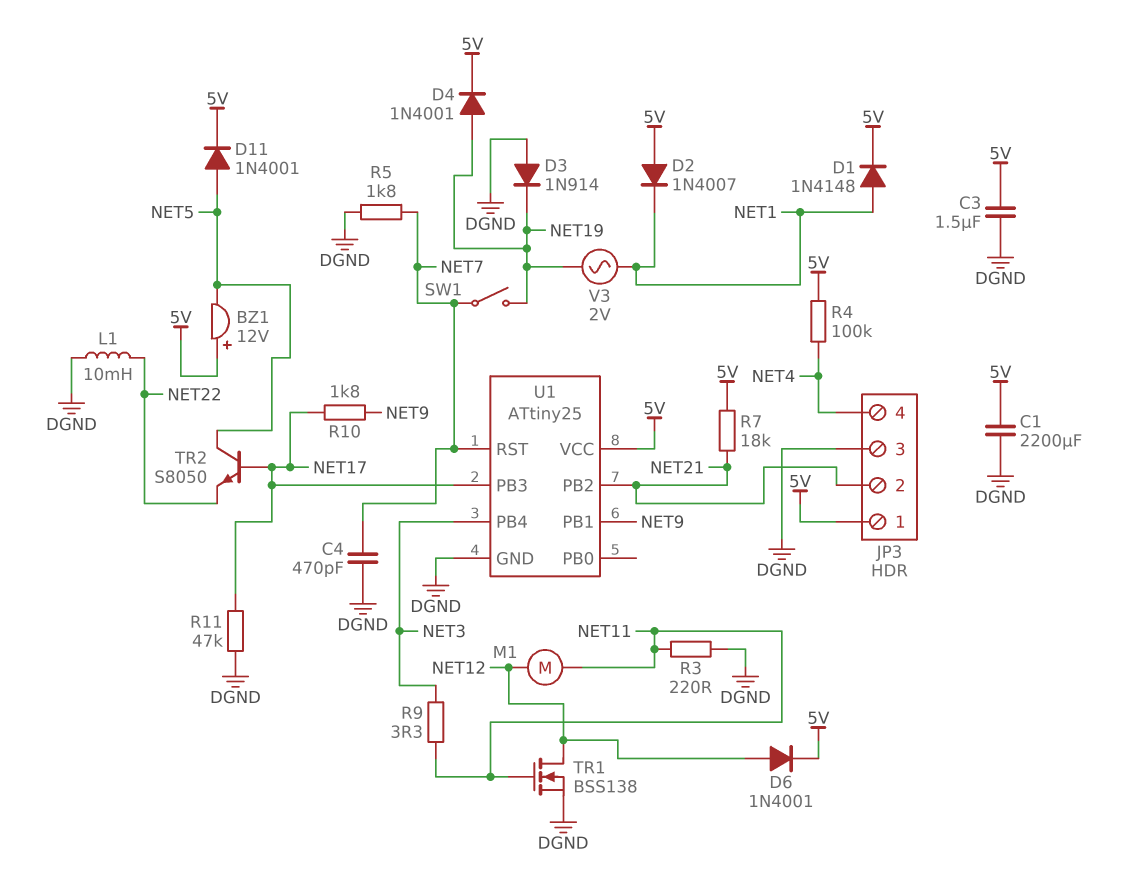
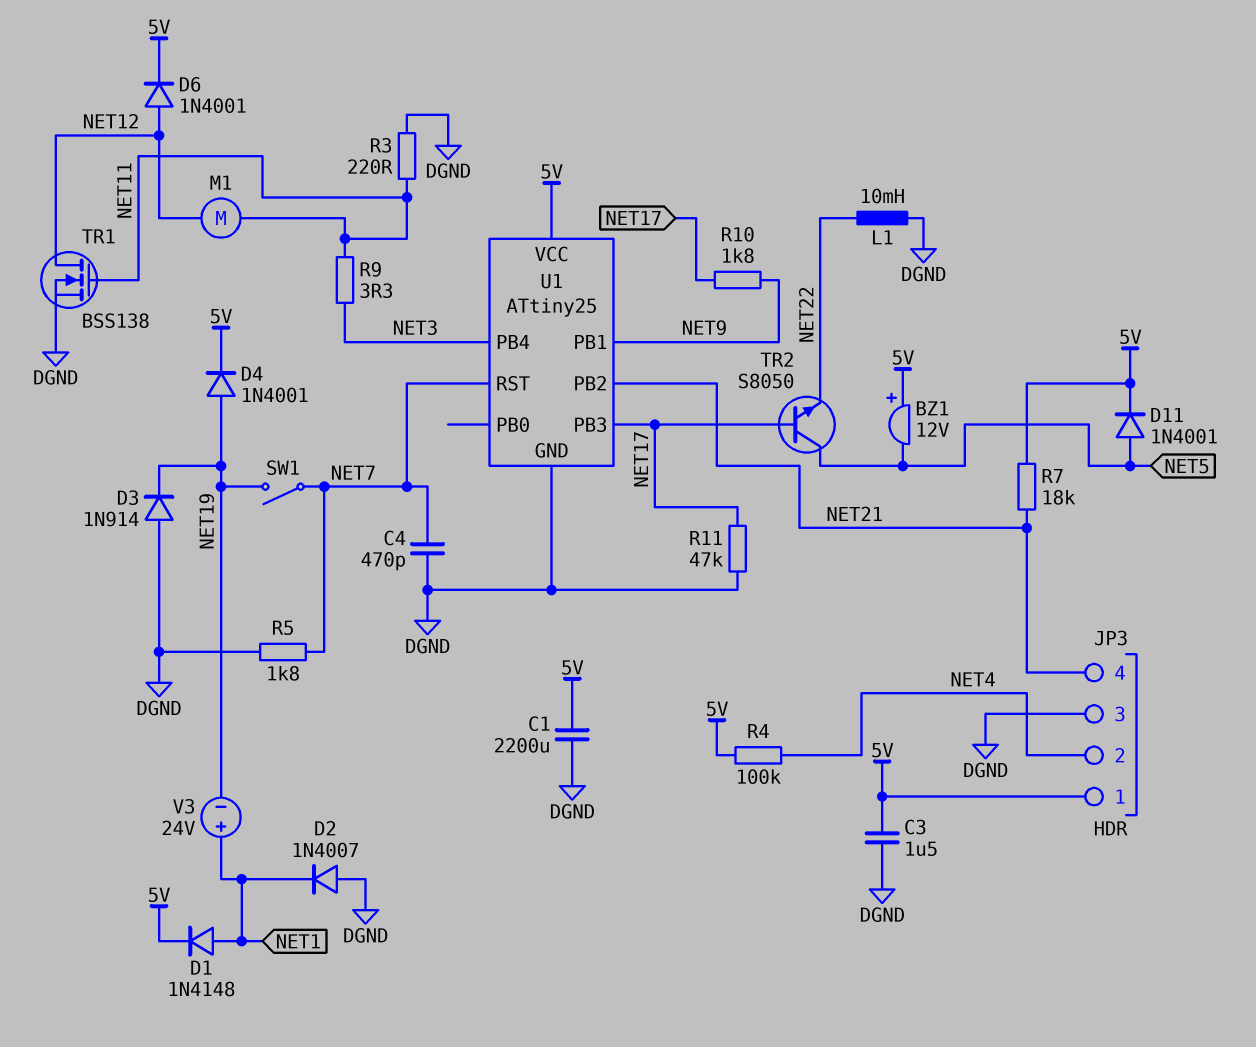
D2: diode 1N4007 (A 5V, K NET1) -> diode 1N4007 (A DGND, K NET1)
JP3 pin 2: NET21 -> NET4
JP3 pin 4: NET4 -> NET21
V3: AC 2V (NET1, NET19) -> 24V (plus NET1, minus NET19)

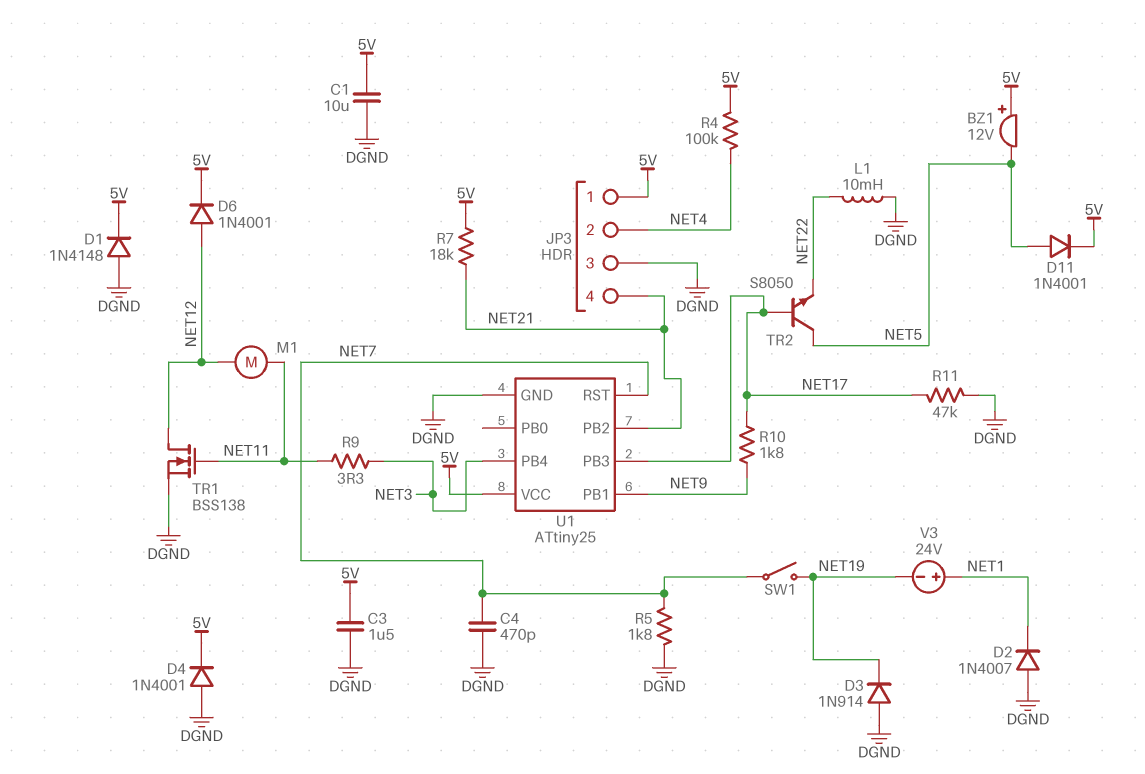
C1: 2200uF (5V, DGND) -> 10uF (5V, DGND)
D1: diode 1N4148 (A NET1, K 5V) -> diode 1N4148 (A DGND, K 5V)
D4: diode 1N4001 (A NET19, K 5V) -> diode 1N4001 (A DGND, K 5V)
R3: 220 (DGND, NET11) -> none

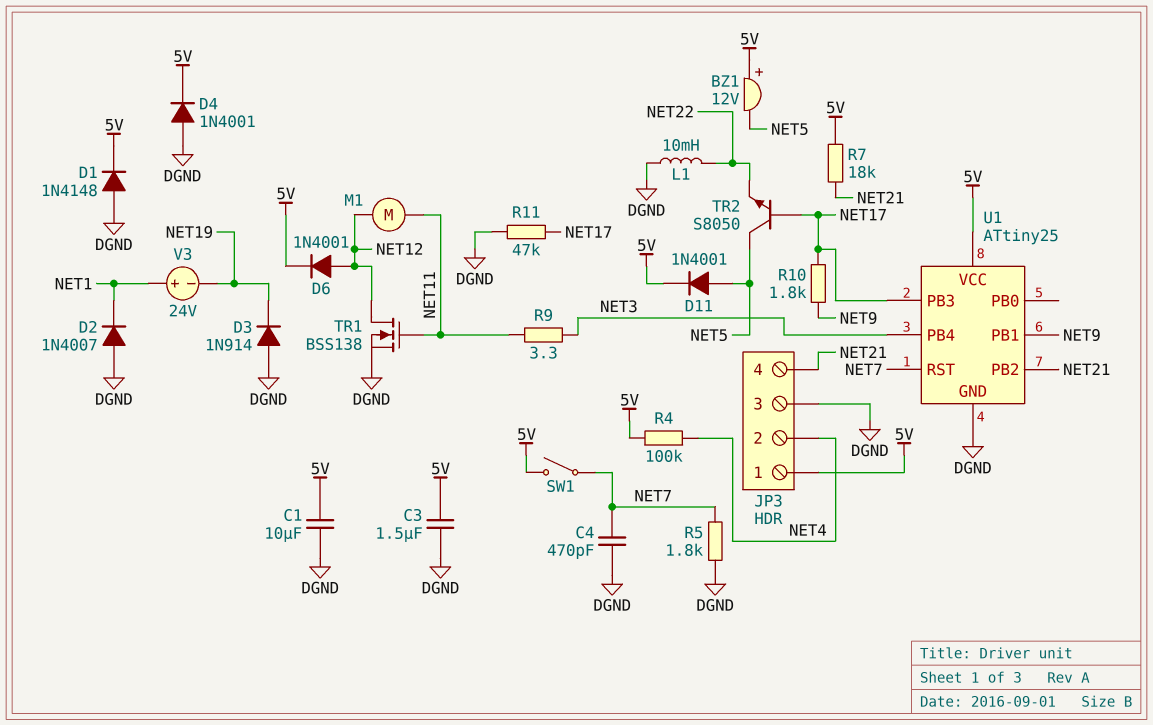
SW1: switch (NET7, NET19) -> switch (5V, NET7)

